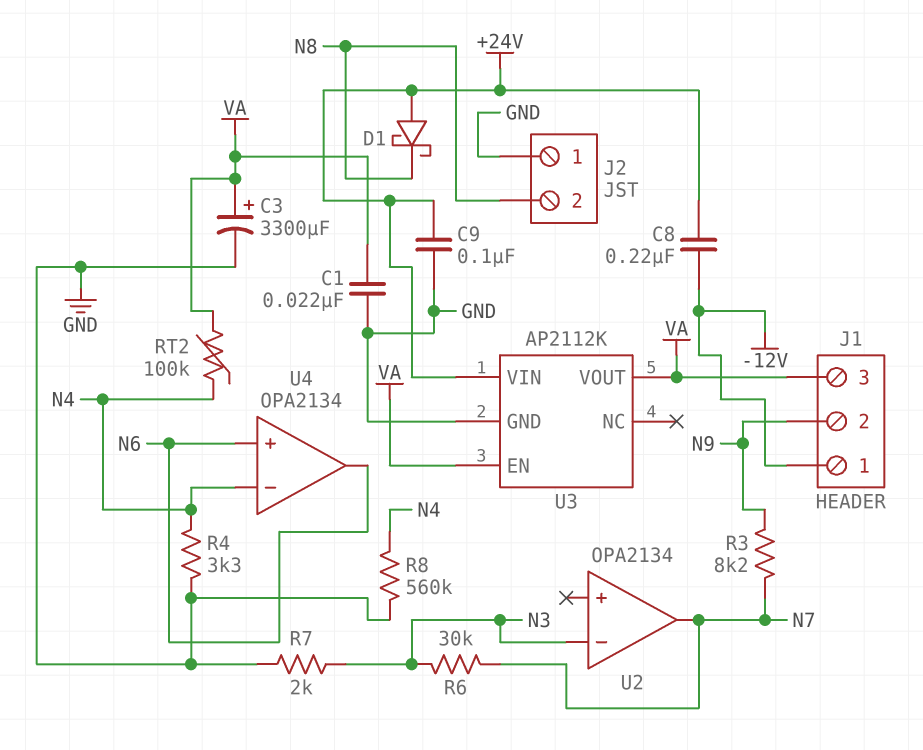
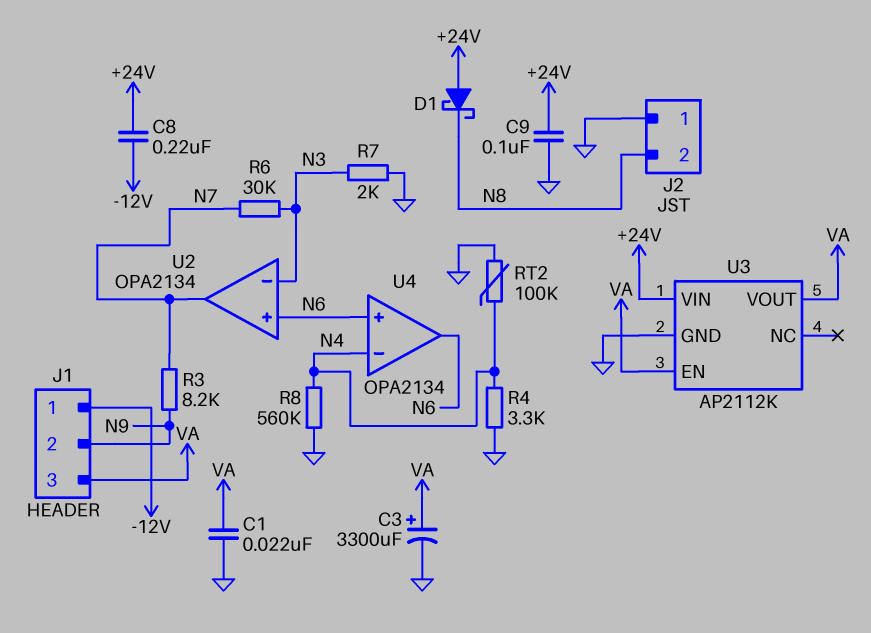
RT2: 100k (N4, VA) -> 100k (GND, N4)
U2 pin in+: none -> N6

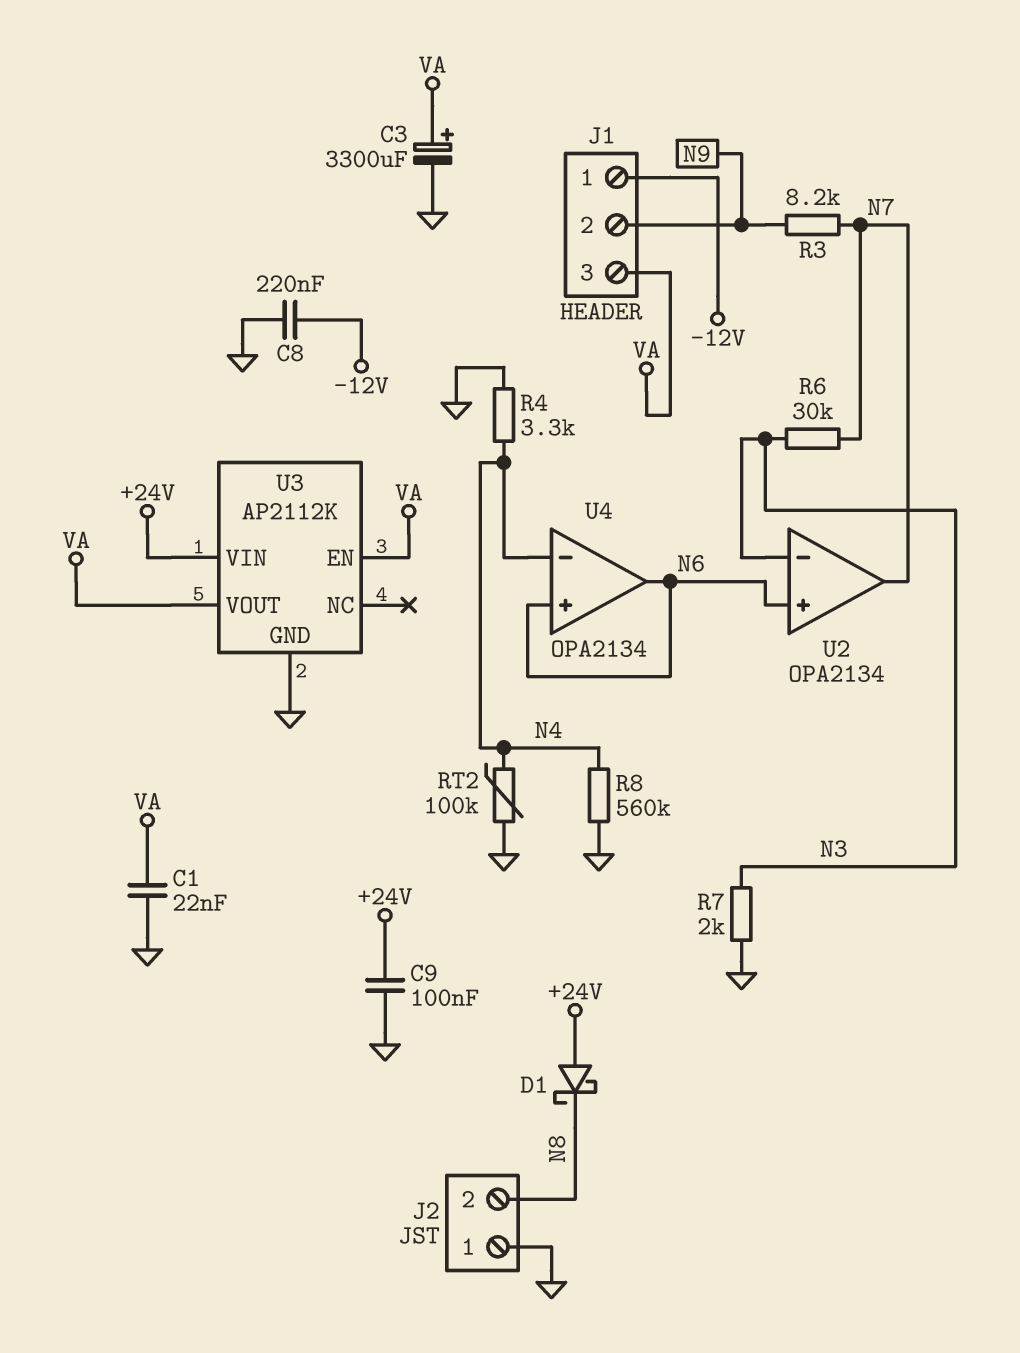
C8: 220nF (+24V, -12V) -> 220nF (-12V, GND)

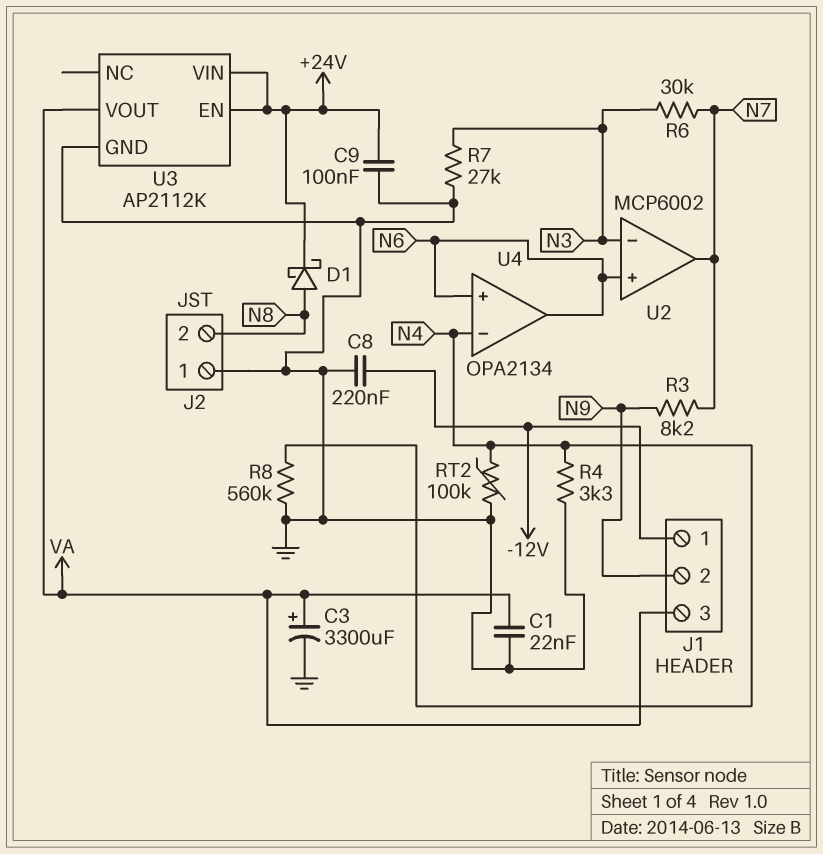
D1: schottky (A +24V, K N8) -> schottky (A N8, K +24V)
R7: 2k (GND, N3) -> 27k (GND, N3)
U2: OPA2134 -> MCP6002
U3 pin EN: VA -> +24V

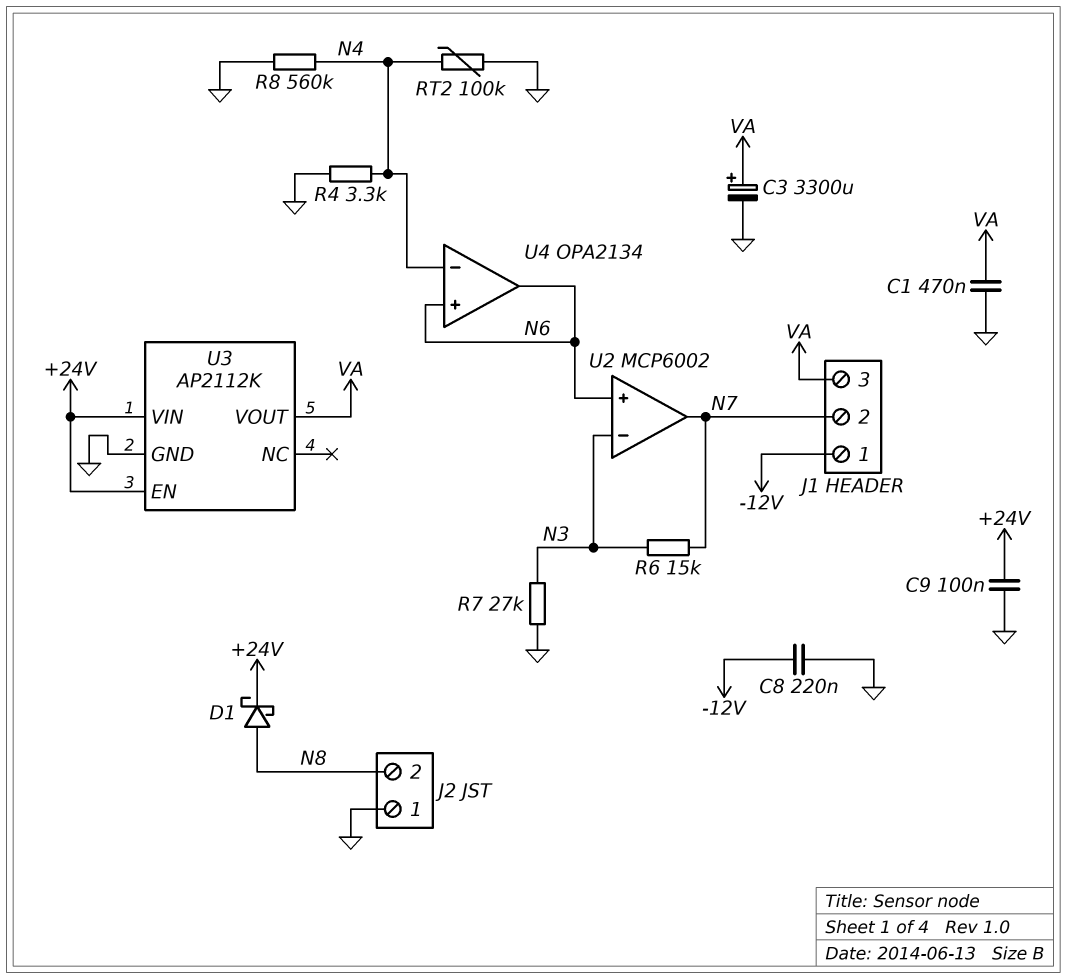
C1: 22nF (GND, VA) -> 470nF (GND, VA)
J1 pin 2: N9 -> N7
R3: 8.2k (N7, N9) -> none
R6: 30k (N3, N7) -> 15k (N3, N7)

